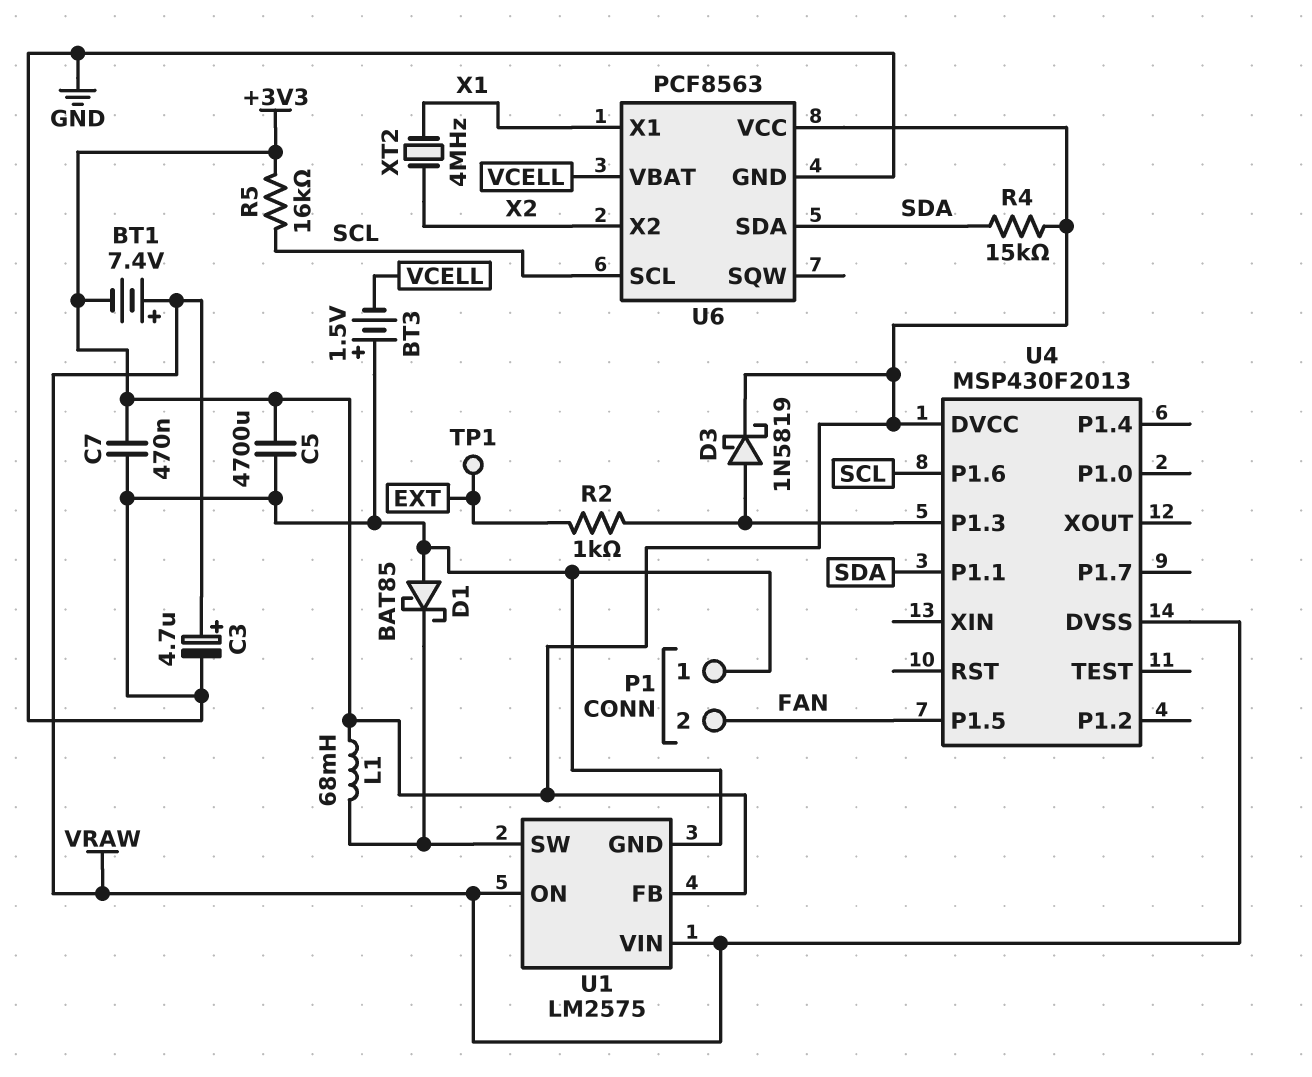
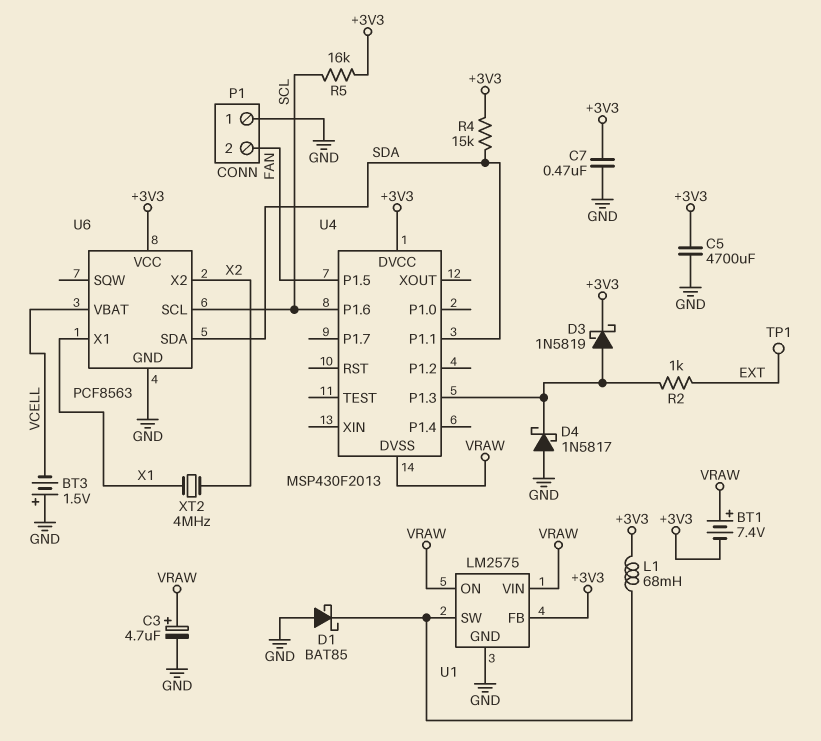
D4: none -> schottky 1N5817 (A GND, K U4/P1.3)

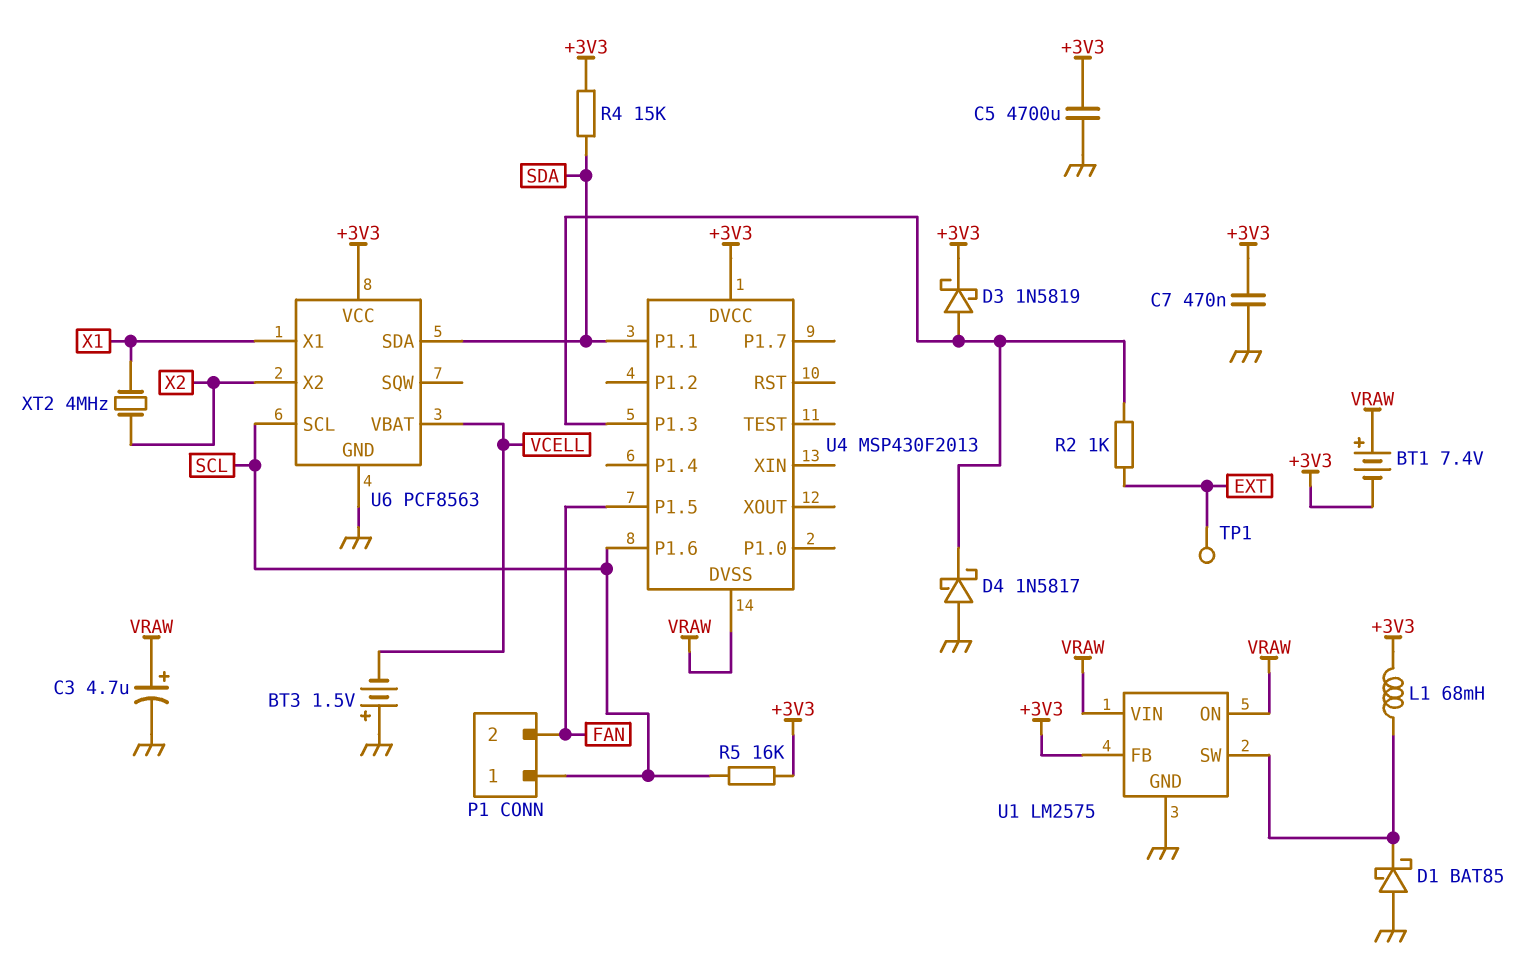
P1 pin 1: GND -> SCL

